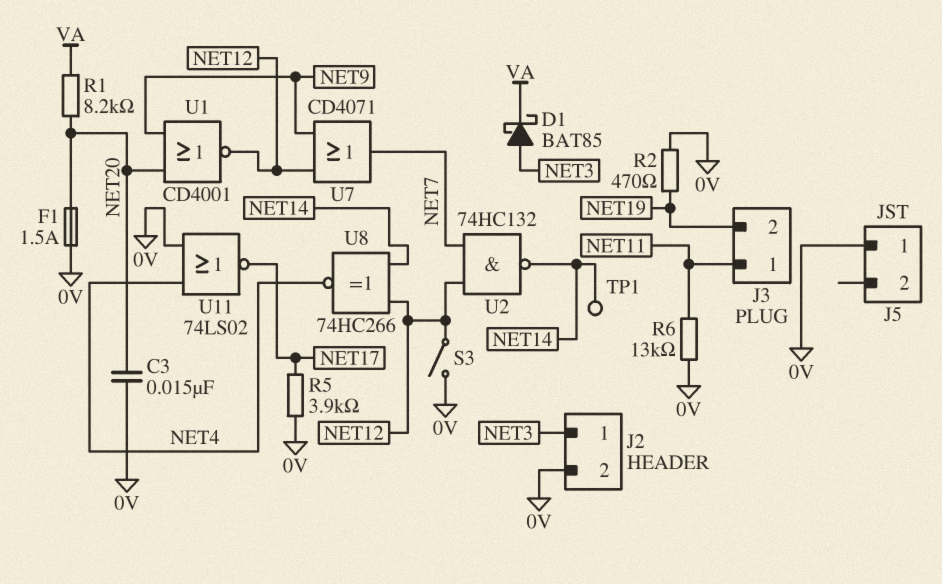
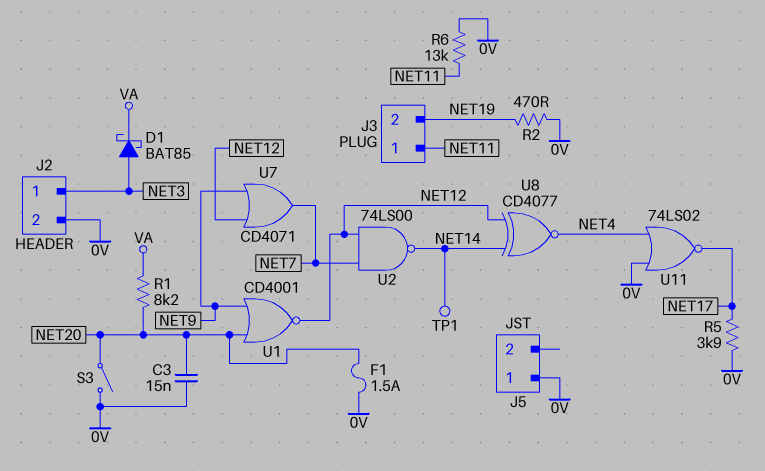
S3: switch (0V, NET12) -> switch (0V, NET20)
U2: NAND 74HC132 (in NET7, in NET12, out NET14) -> NAND 74LS00 (in NET7, in NET12, out NET14)
U8: XNOR 74HC266 (in NET12, in NET14, out NET4) -> XNOR CD4077 (in NET12, in NET14, out NET4)

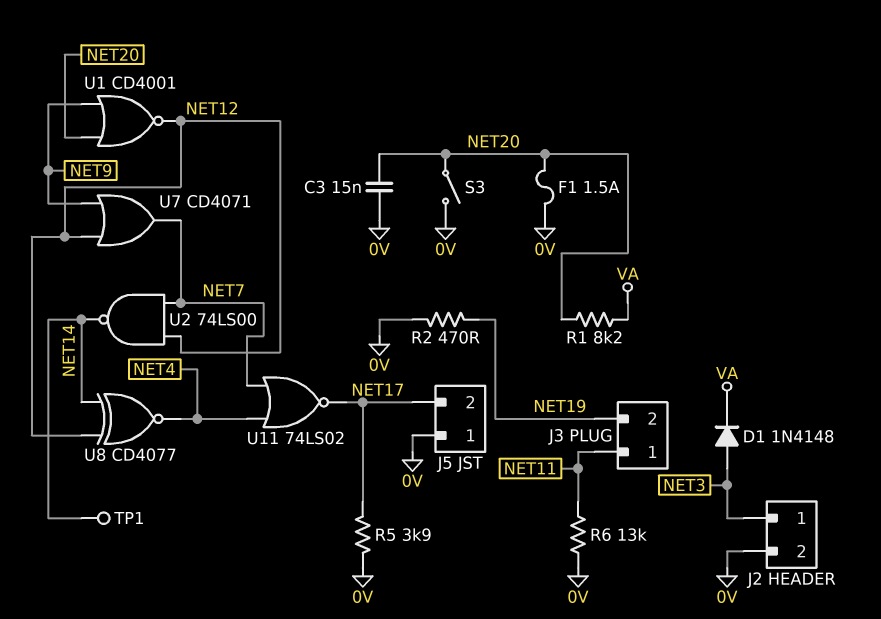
D1: schottky BAT85 (A NET3, K VA) -> diode 1N4148 (A NET3, K VA)
J5 pin 2: none -> NET17
U11: NOR 74LS02 (in 0V, in NET4, out NET17) -> NOR 74LS02 (in NET4, in NET7, out NET17)

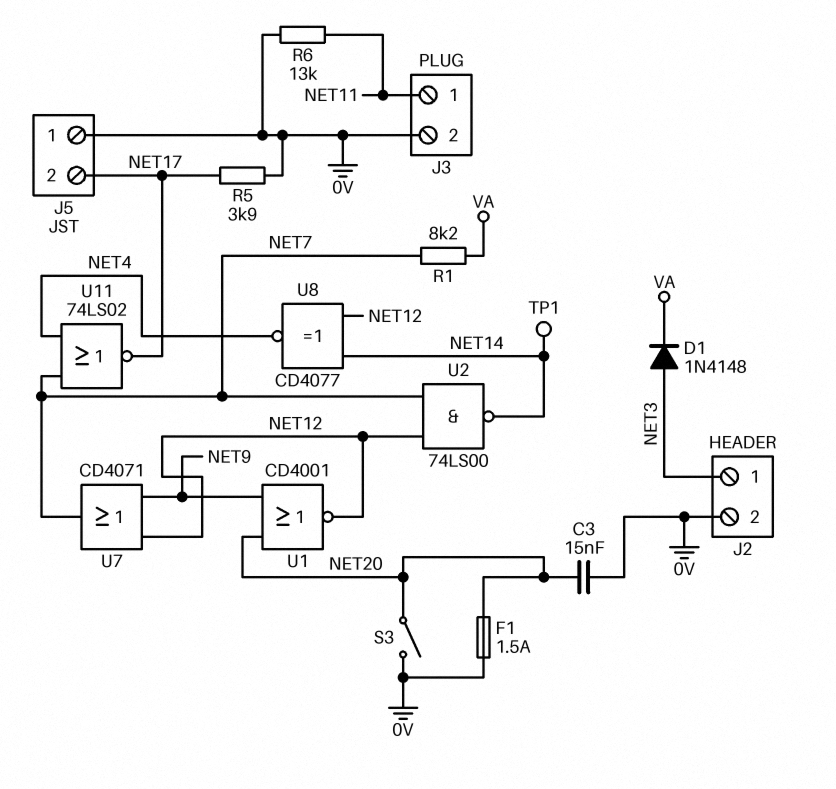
J3 pin 2: NET19 -> 0V
R1: 8.2k (NET20, VA) -> 8.2k (NET7, VA)
R2: 470 (0V, NET19) -> none

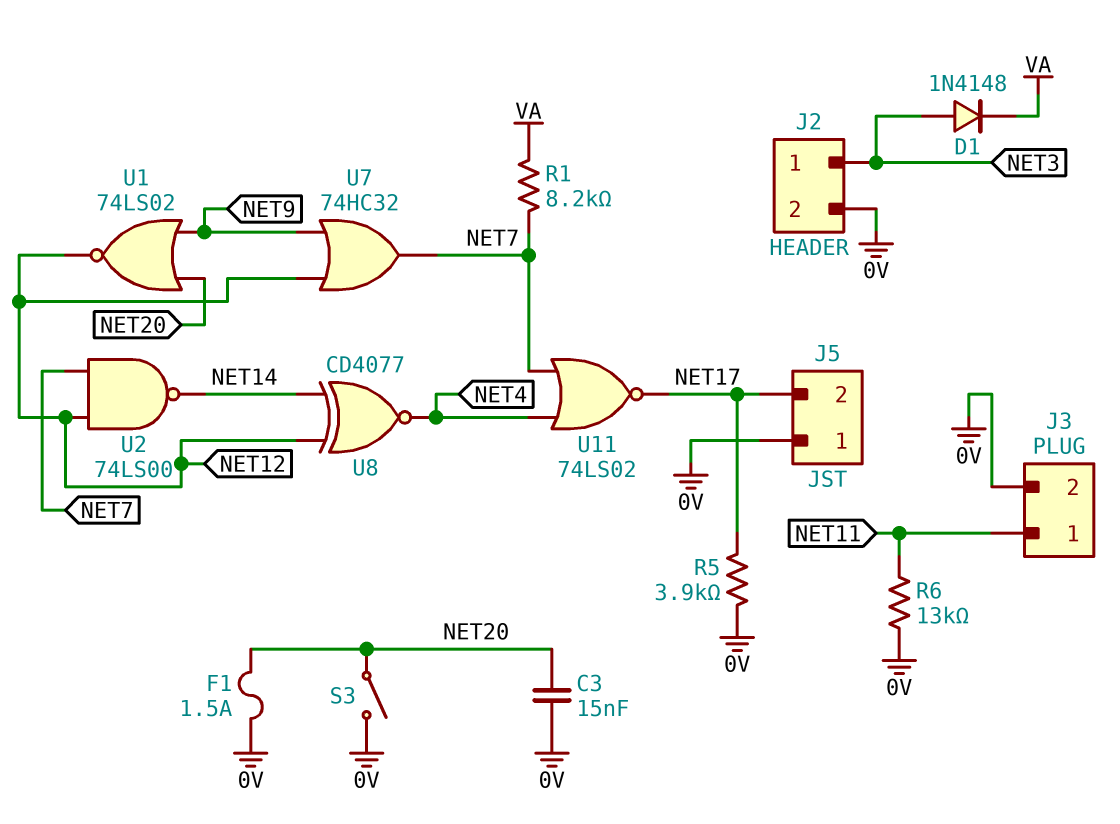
TP1: test point (NET14) -> none
U1: NOR CD4001 (in NET9, in NET20, out NET12) -> NOR 74LS02 (in NET9, in NET20, out NET12)
U7: OR CD4071 (in NET9, in NET12, out NET7) -> OR 74HC32 (in NET9, in NET12, out NET7)

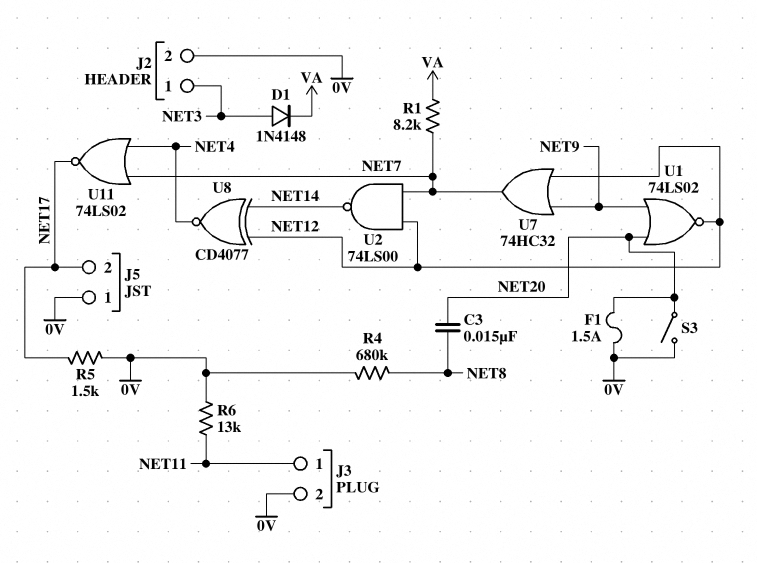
C3: 15nF (0V, NET20) -> 15nF (NET8, NET20)
R4: none -> 680k (0V, NET8)
R5: 3.9k (0V, NET17) -> 1.5k (0V, NET17)

